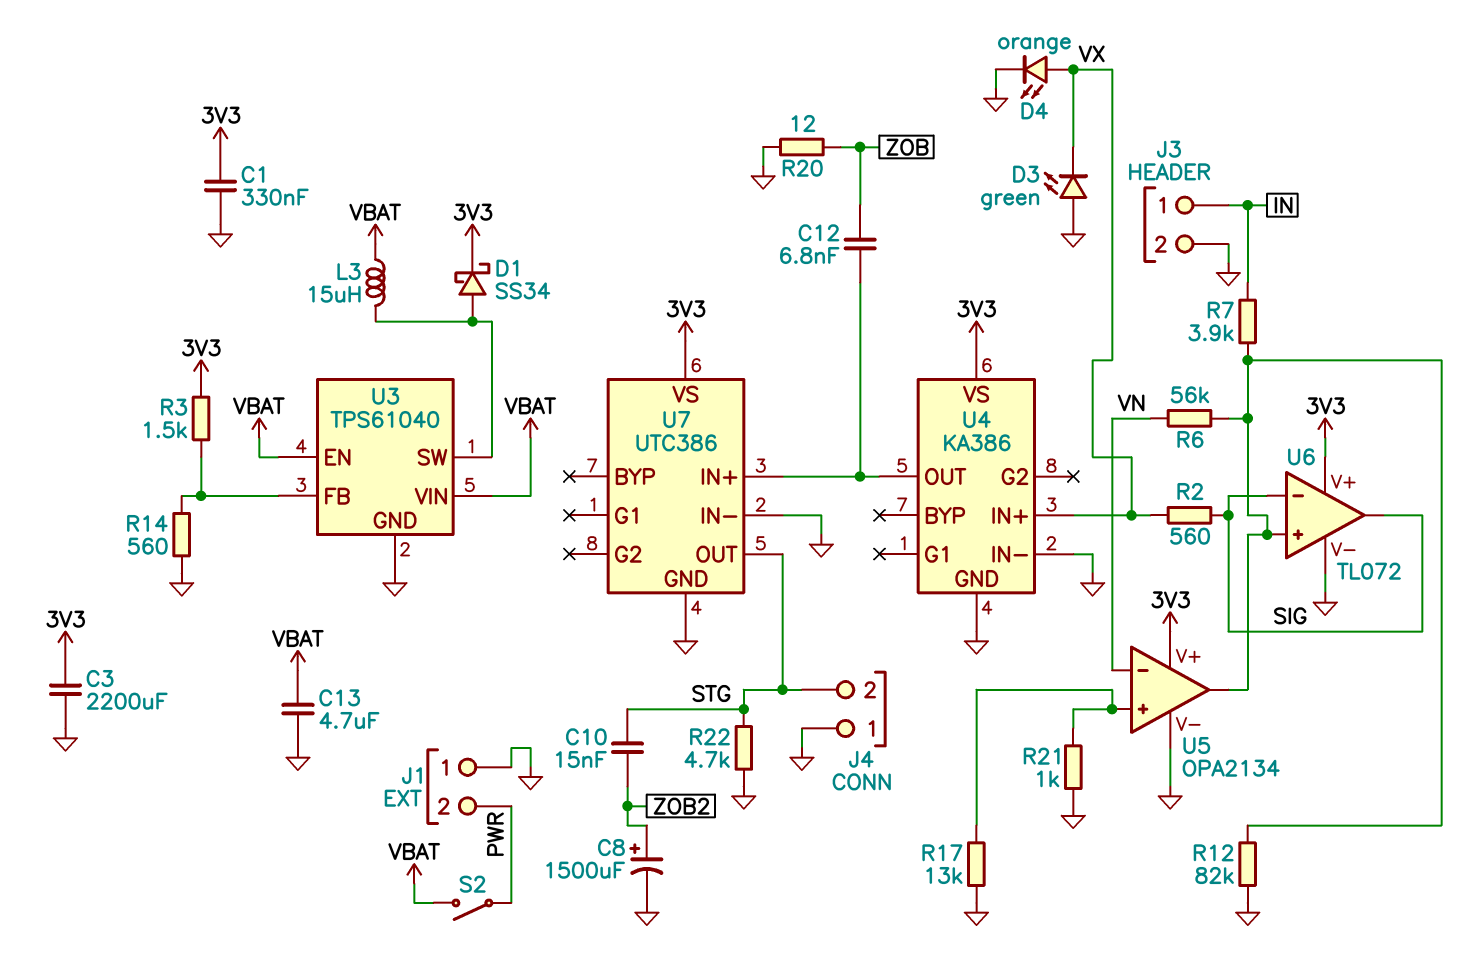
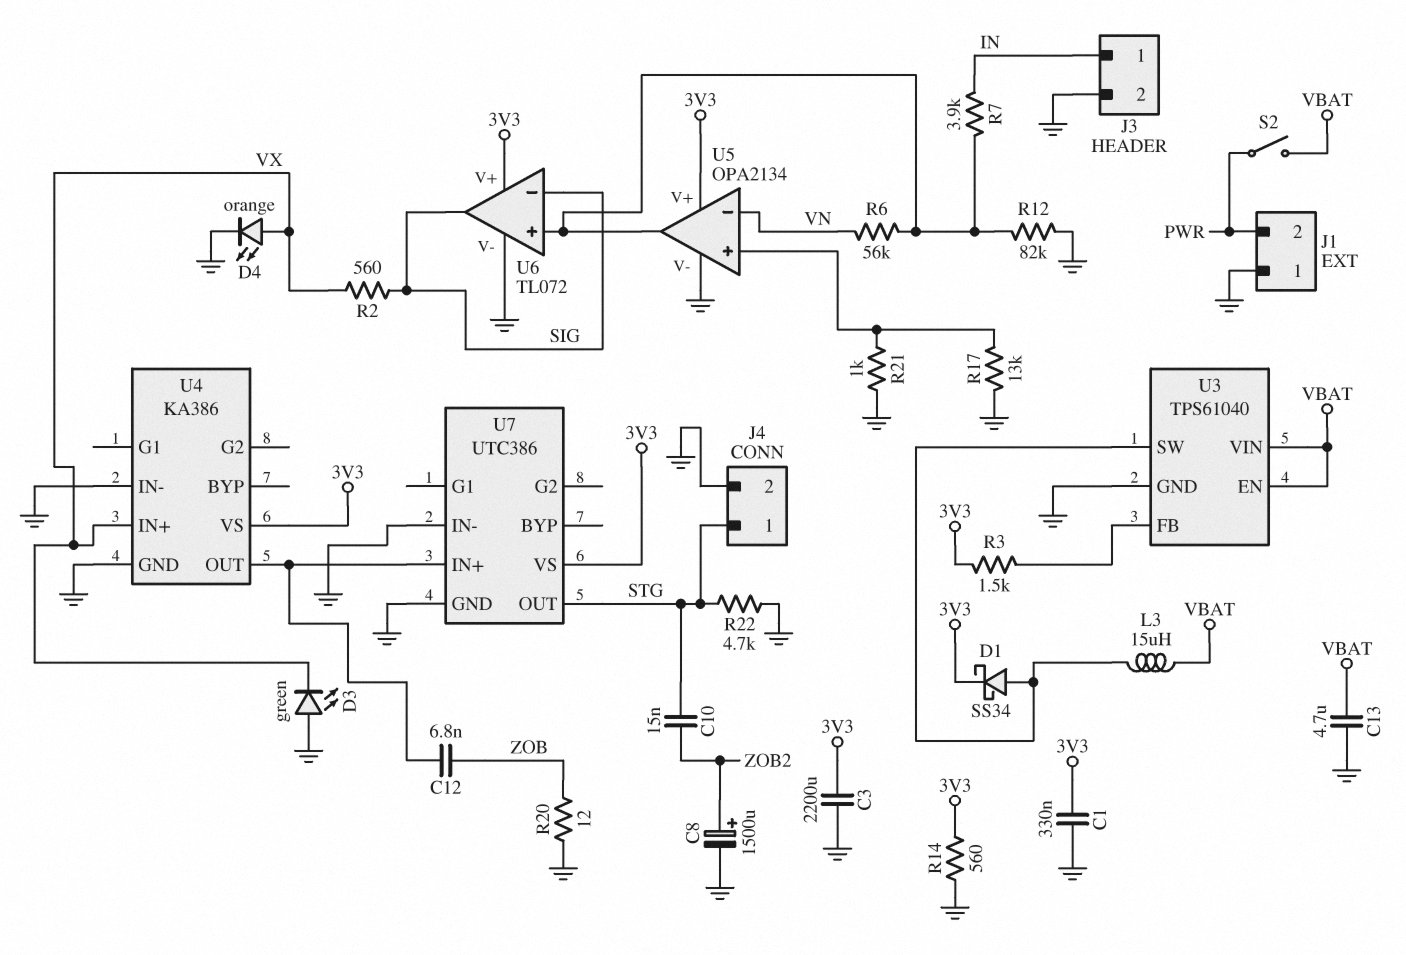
J4 pin 1: GND -> STG
J4 pin 2: STG -> GND
R14: 560 (GND, U3/FB) -> 560 (3V3, GND)

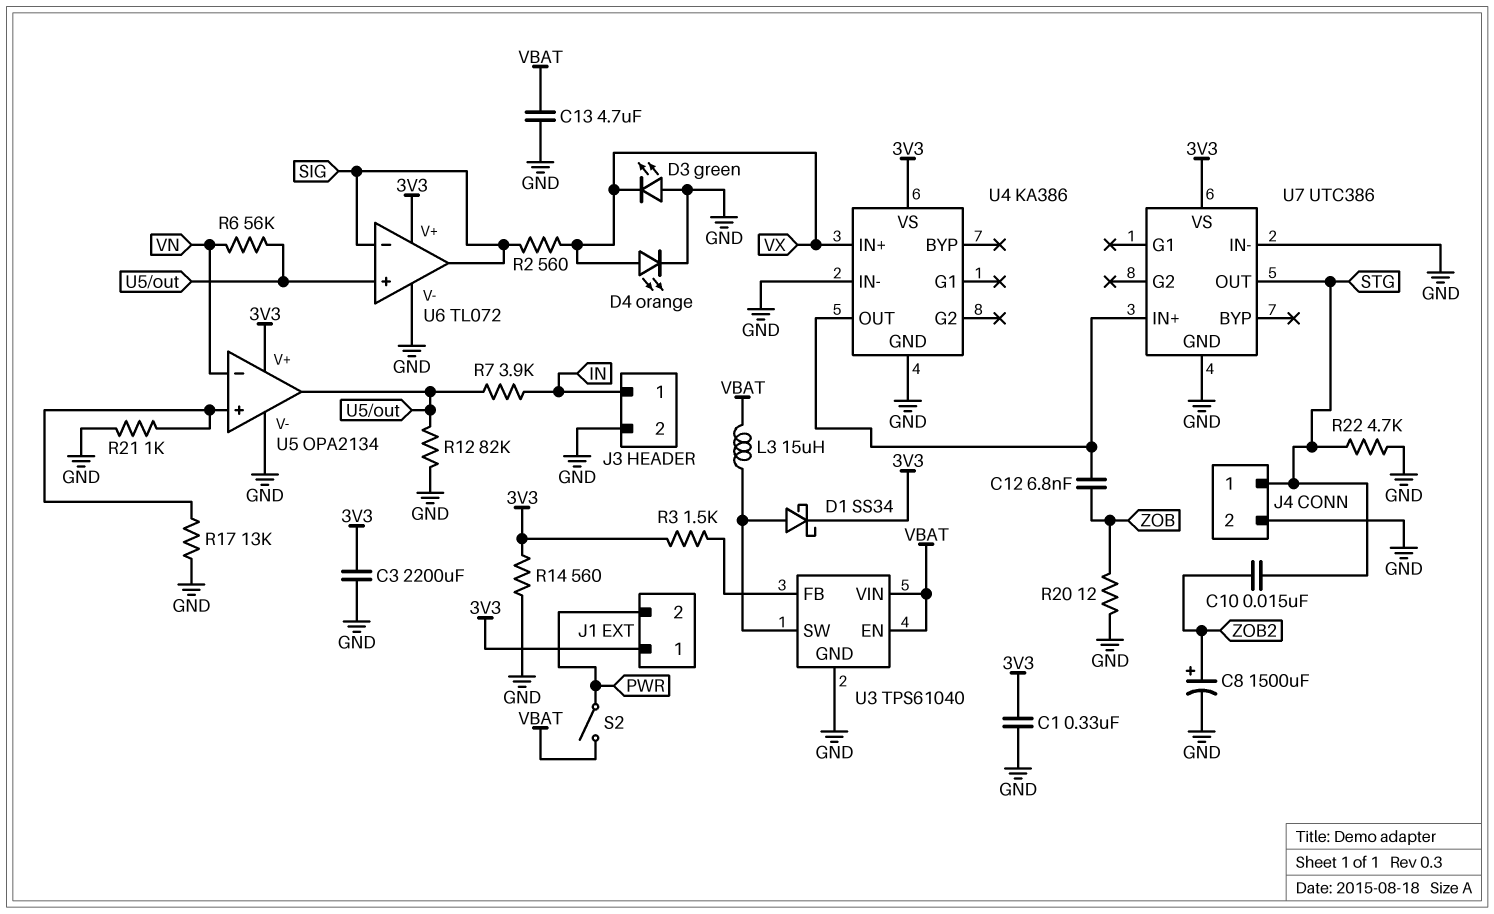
J1 pin 1: GND -> 3V3

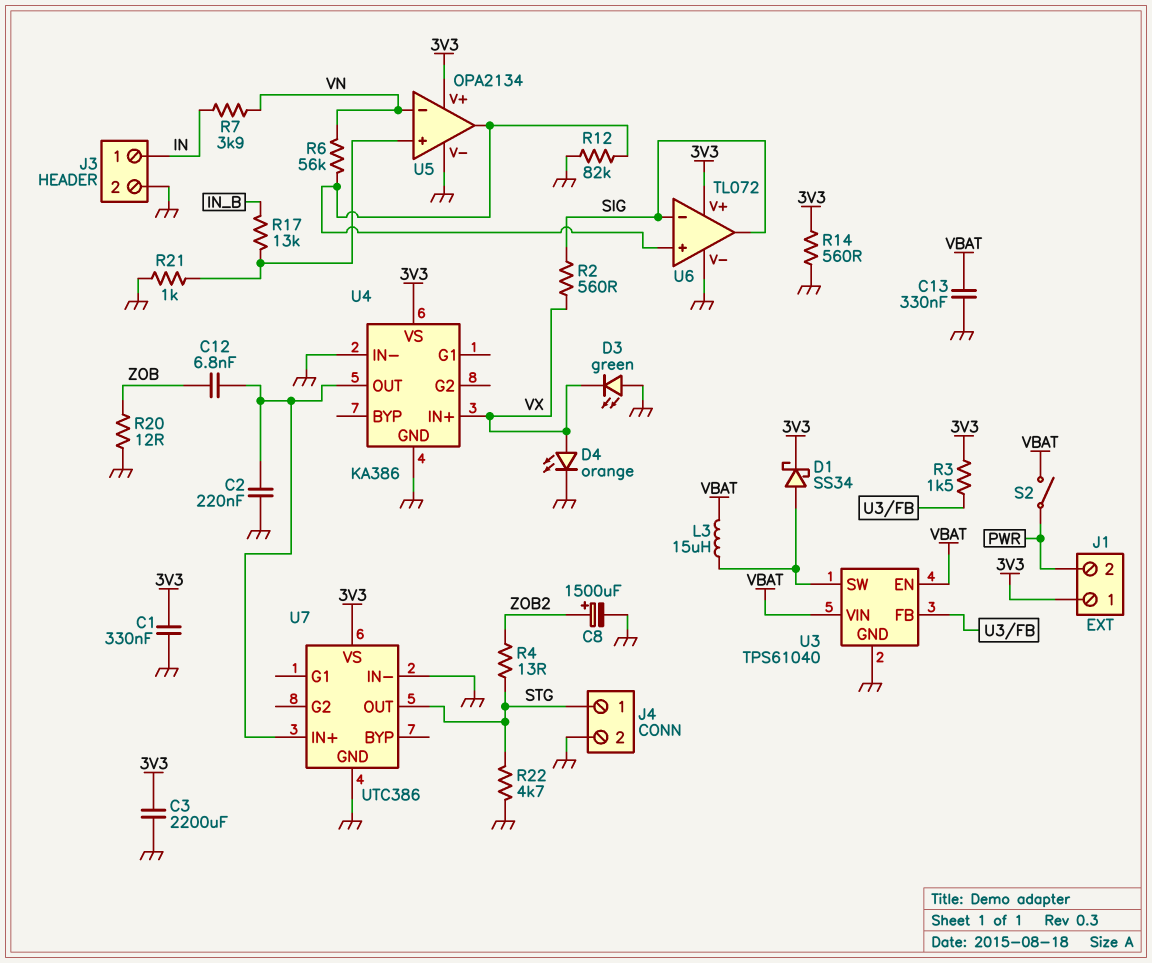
C2: none -> 220nF (GND, U4/OUT)
C10: 15nF (STG, ZOB2) -> none
C13: 4.7uF (GND, VBAT) -> 330nF (GND, VBAT)
R4: none -> 13 (STG, ZOB2)
R7: 3.9k (IN, U5/out) -> 3.9k (IN, VN)
R17: 13k (GND, U5/in+) -> 13k (IN_B, U5/in+)

